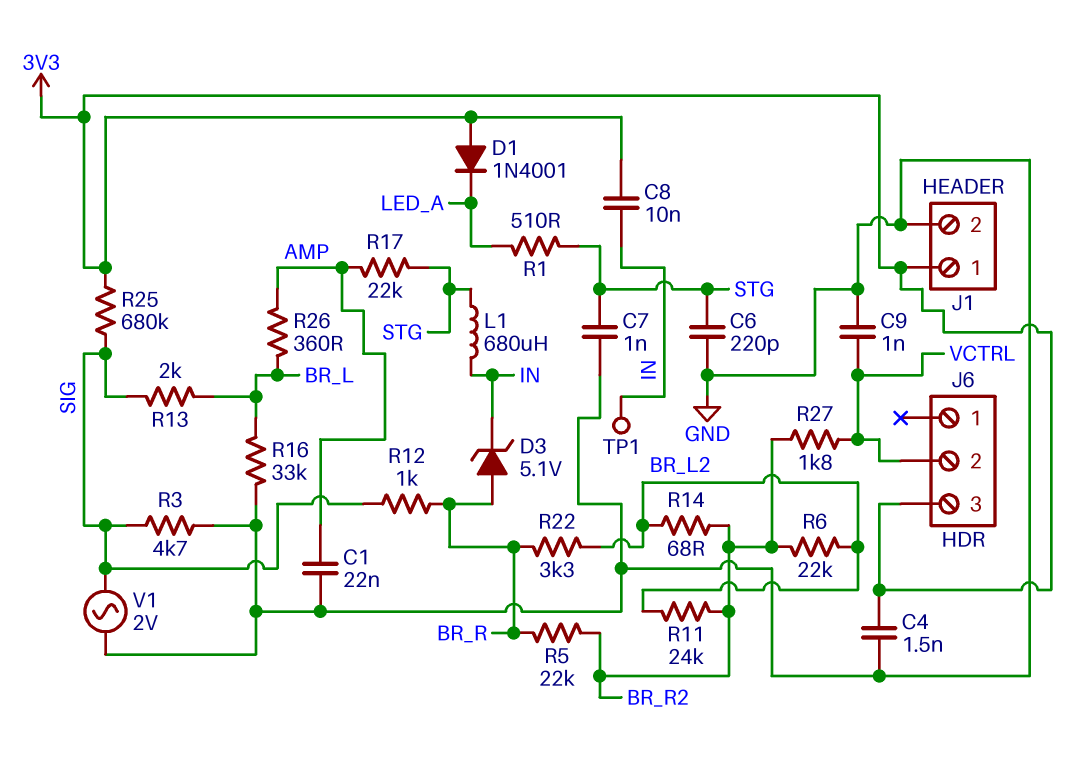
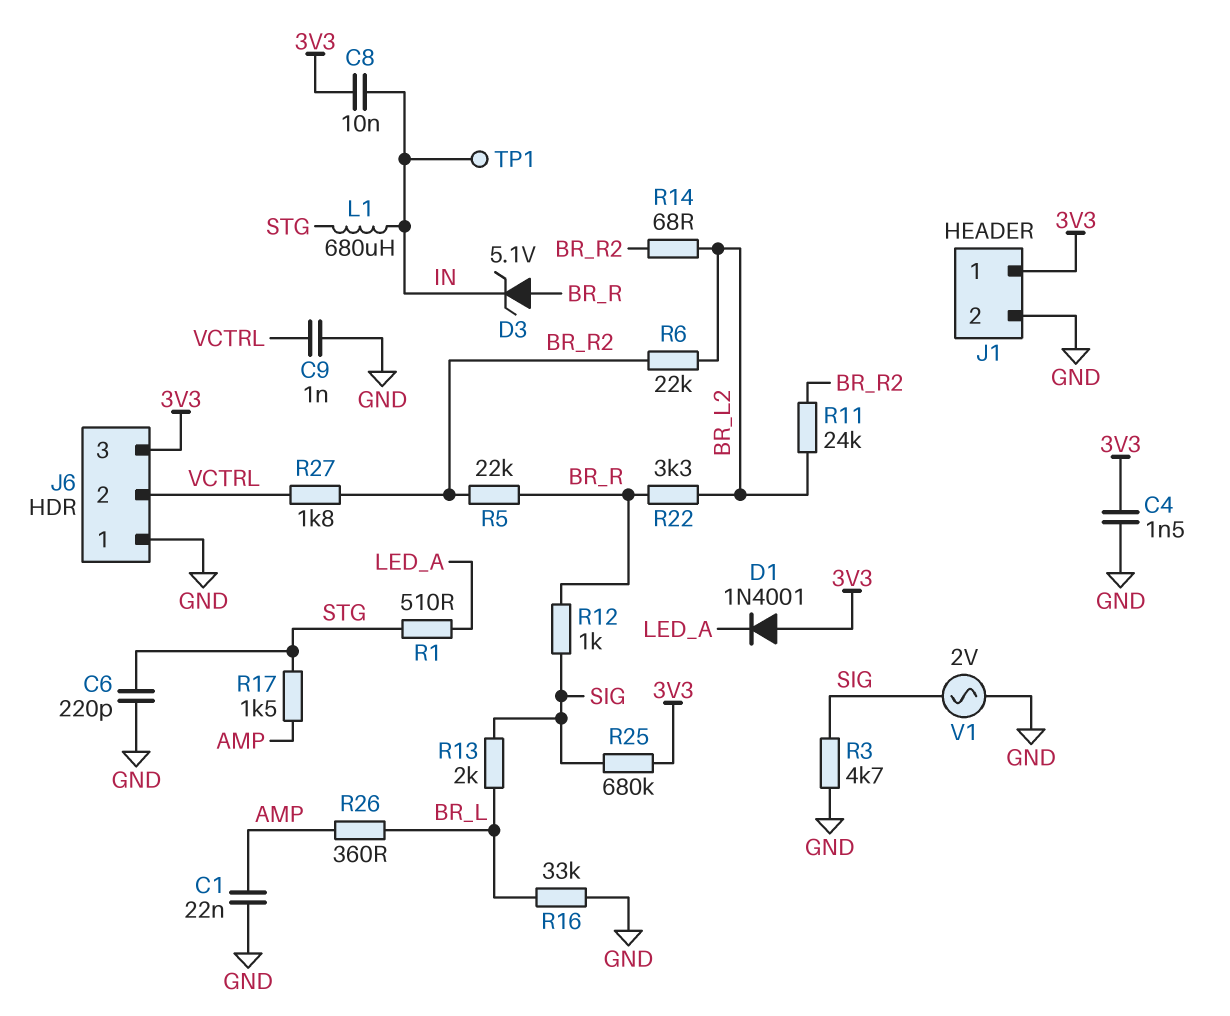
C7: 1nF (GND, STG) -> none
J6 pin 1: none -> GND
R17: 22k (AMP, STG) -> 1.5k (AMP, STG)

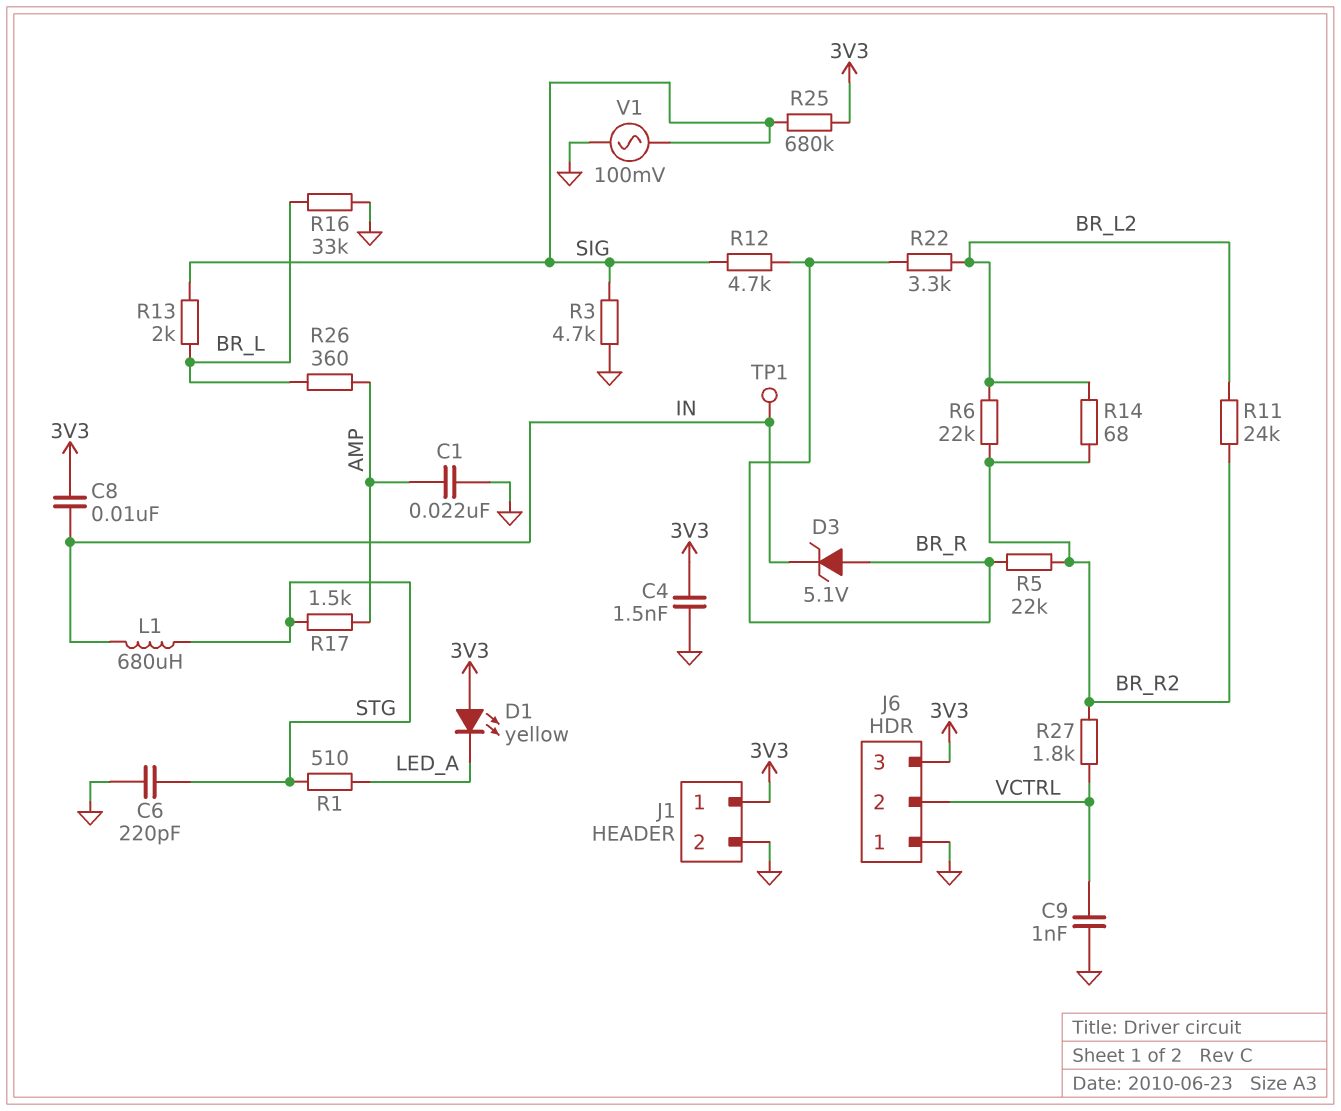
D1: diode 1N4001 (A 3V3, K LED_A) -> LED yellow (A 3V3, K LED_A)
R12: 1k (BR_R, SIG) -> 4.7k (BR_R, SIG)
V1: AC 2V (GND, SIG) -> AC 100mV (GND, SIG)

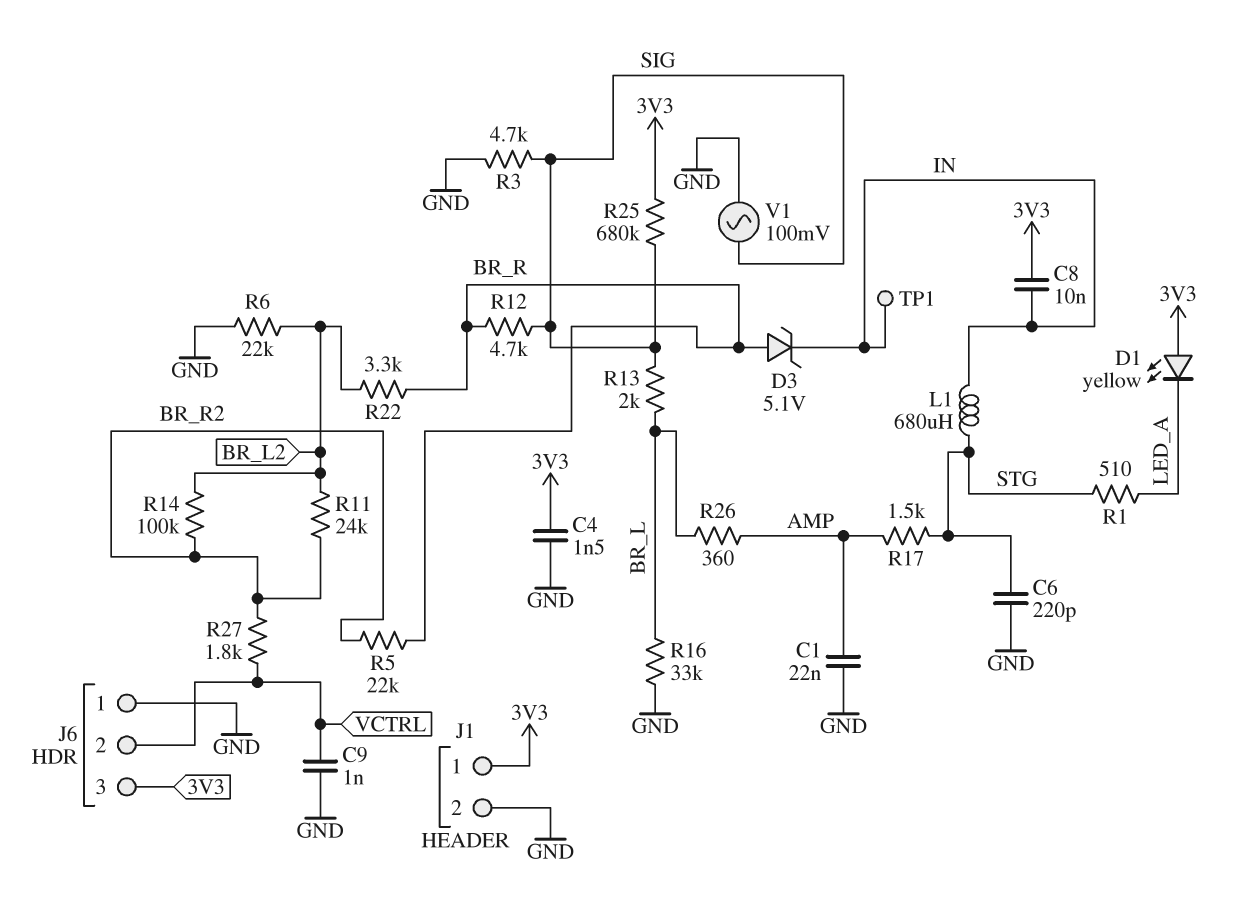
R6: 22k (BR_L2, BR_R2) -> 22k (BR_L2, GND)
R14: 68 (BR_L2, BR_R2) -> 100k (BR_L2, BR_R2)

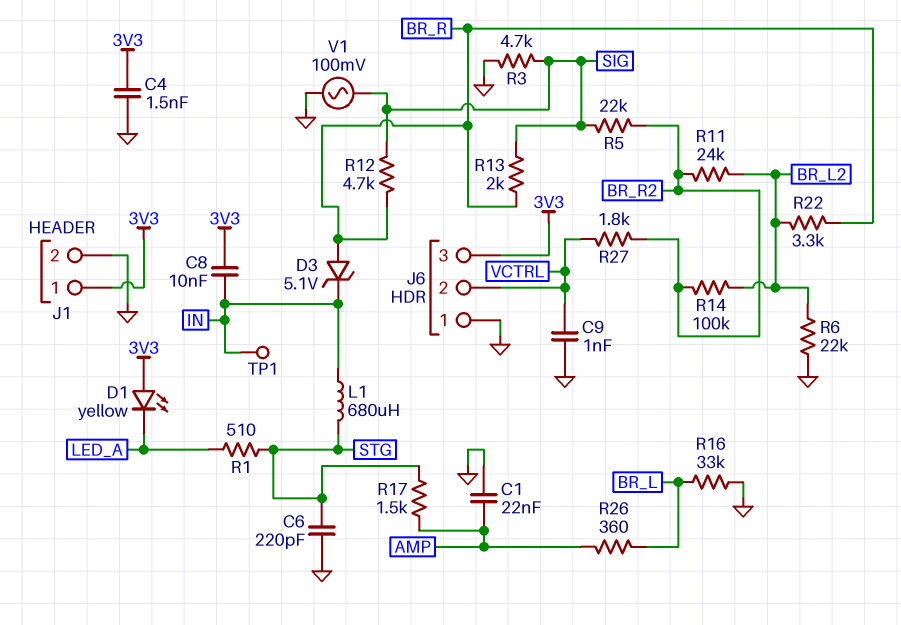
R5: 22k (BR_R, BR_R2) -> 22k (BR_R2, SIG)
R13: 2k (BR_L, SIG) -> 2k (BR_R, SIG)
R25: 680k (3V3, SIG) -> none

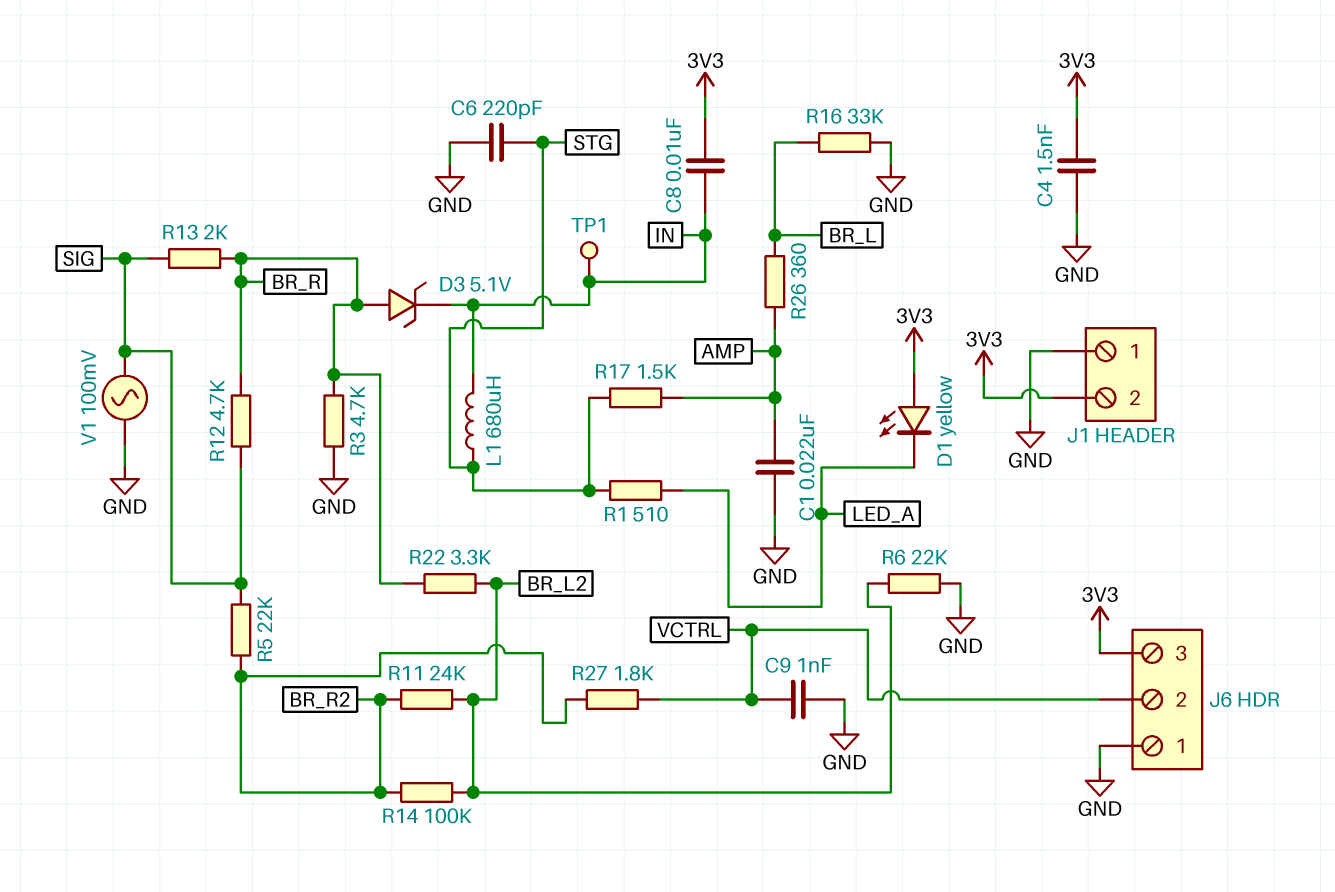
J1 pin 1: 3V3 -> GND
J1 pin 2: GND -> 3V3
R3: 4.7k (GND, SIG) -> 4.7k (BR_R, GND)

